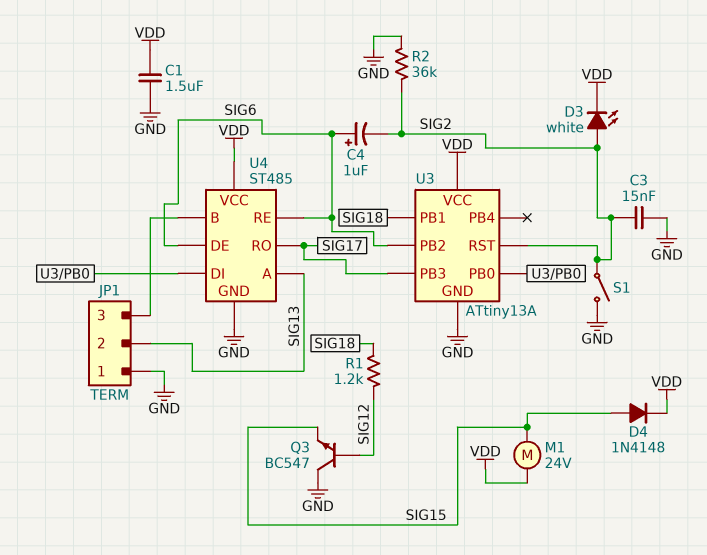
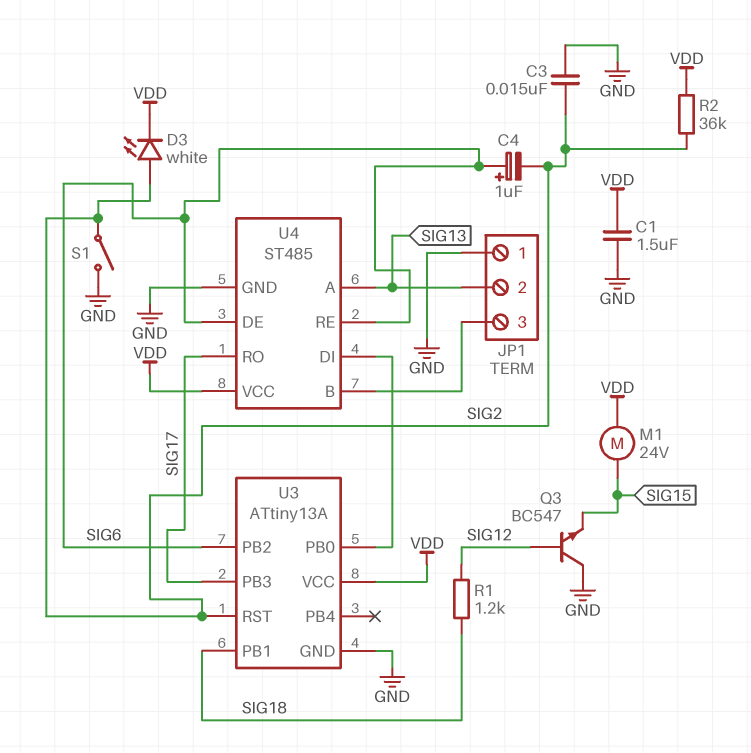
D4: diode 1N4148 (A SIG15, K VDD) -> none
R2: 36k (GND, SIG2) -> 36k (SIG2, VDD)

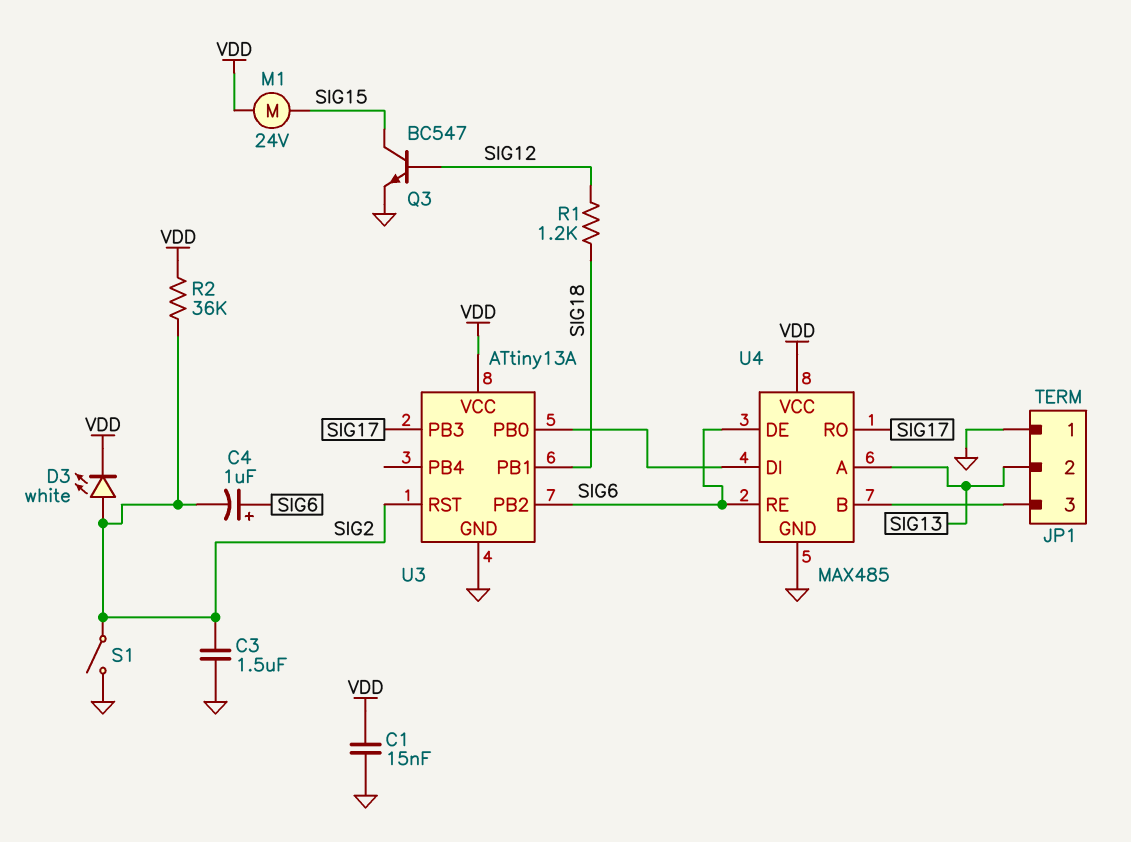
C1: 1.5uF (GND, VDD) -> 15nF (GND, VDD)
C3: 15nF (GND, SIG2) -> 1.5uF (GND, SIG2)
Q3: NPN BC547 (B SIG12, C GND, E SIG15) -> NPN BC547 (B SIG12, C SIG15, E GND)
U4: ST485 -> MAX485

